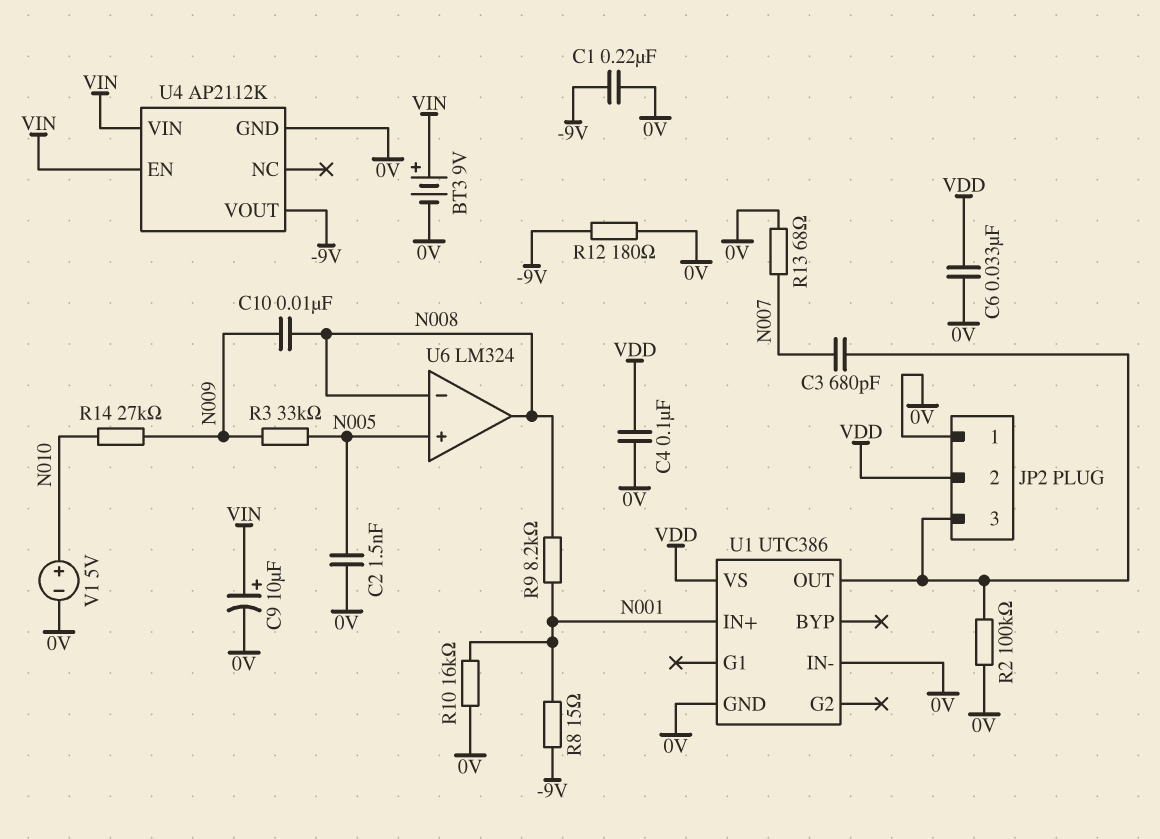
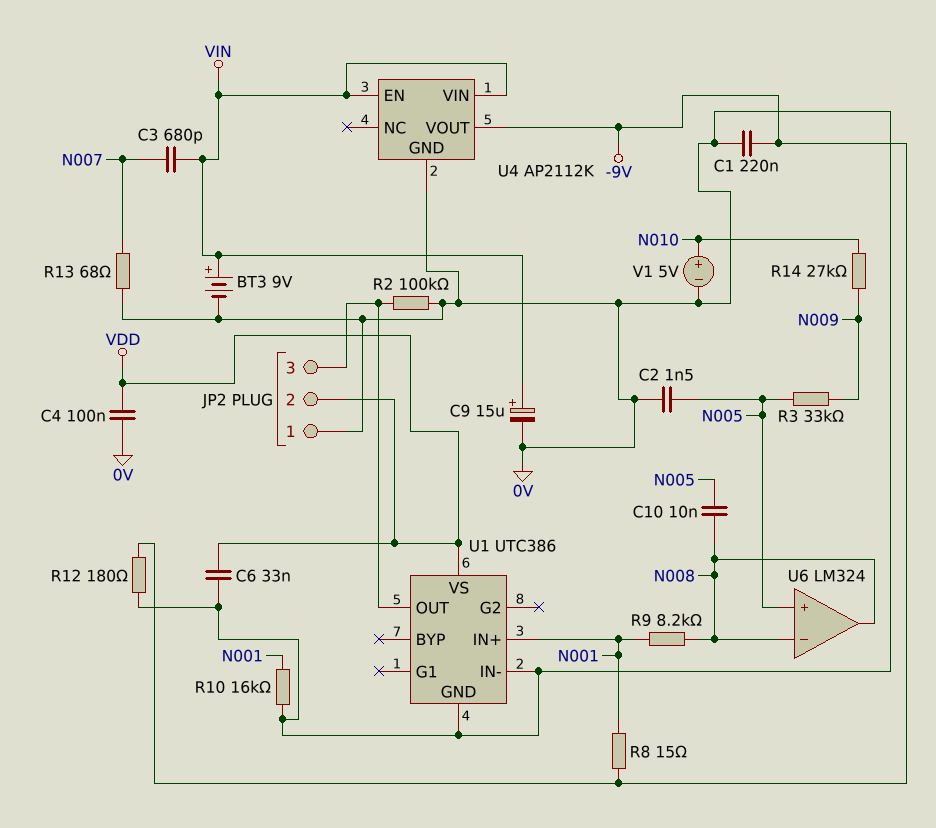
C3: 680pF (JP2/3, N007) -> 680pF (N007, VIN)
C9: 10uF (plus VIN, minus 0V) -> 15uF (plus VIN, minus 0V)
C10: 10nF (N008, N009) -> 10nF (N005, N008)

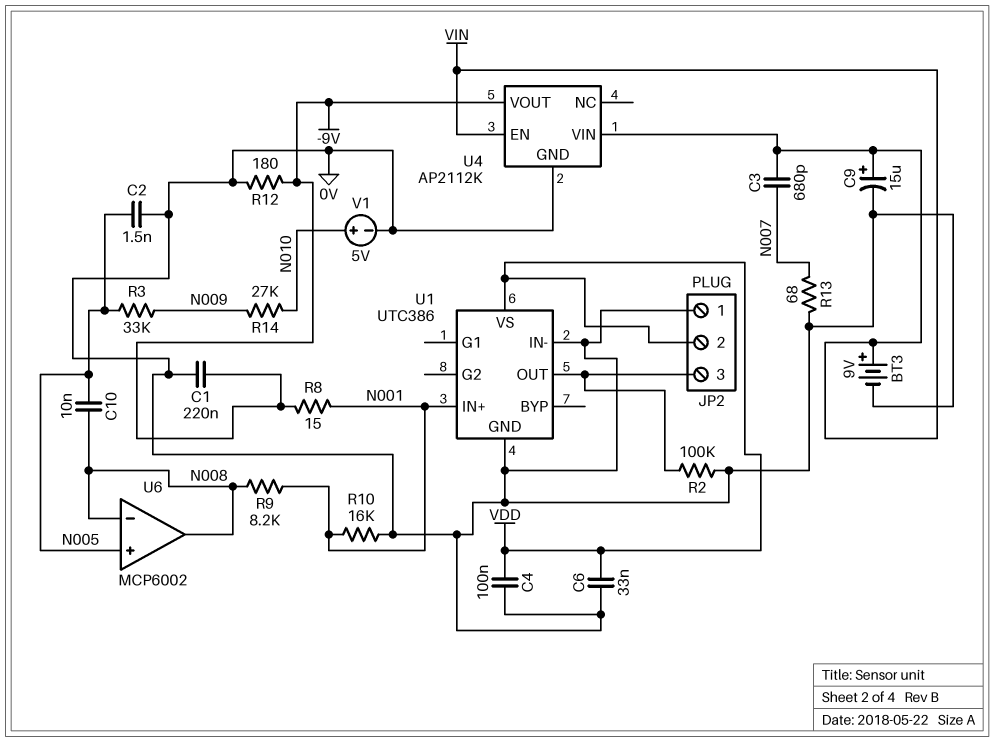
U6: LM324 -> MCP6002

